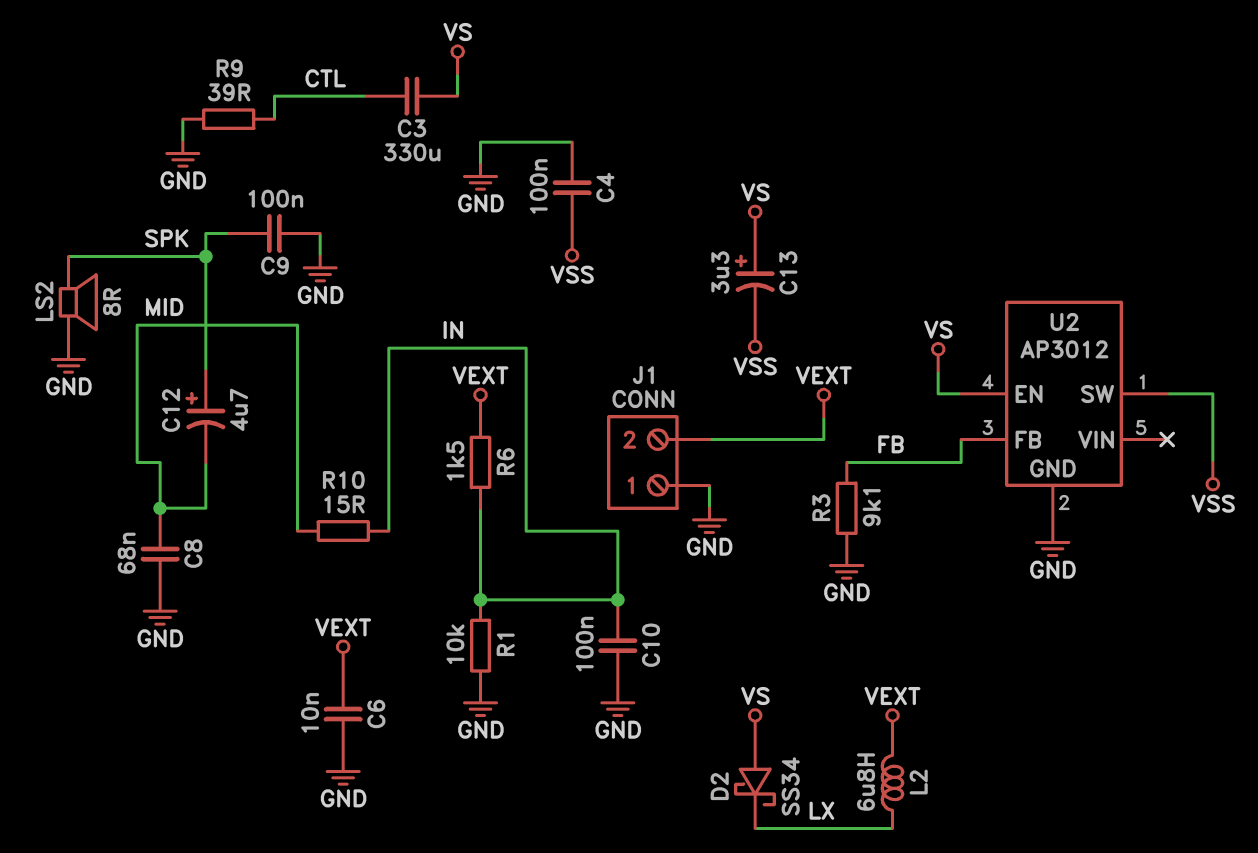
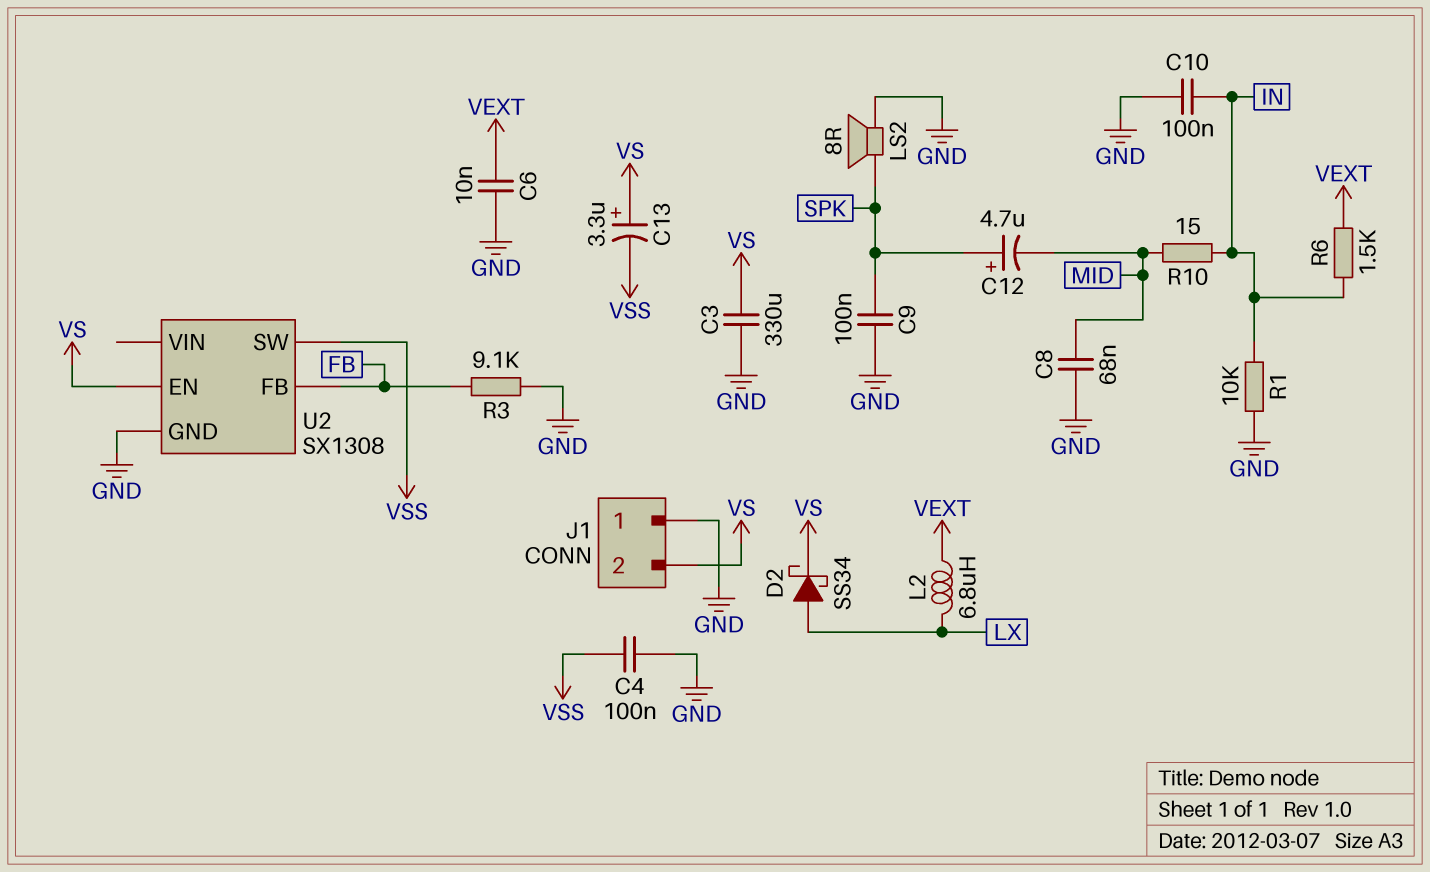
C3: 330uF (CTL, VS) -> 330uF (GND, VS)
D2: schottky SS34 (A VS, K LX) -> schottky SS34 (A LX, K VS)
J1 pin 2: VEXT -> VS
R9: 39 (CTL, GND) -> none
U2: AP3012 -> SX1308

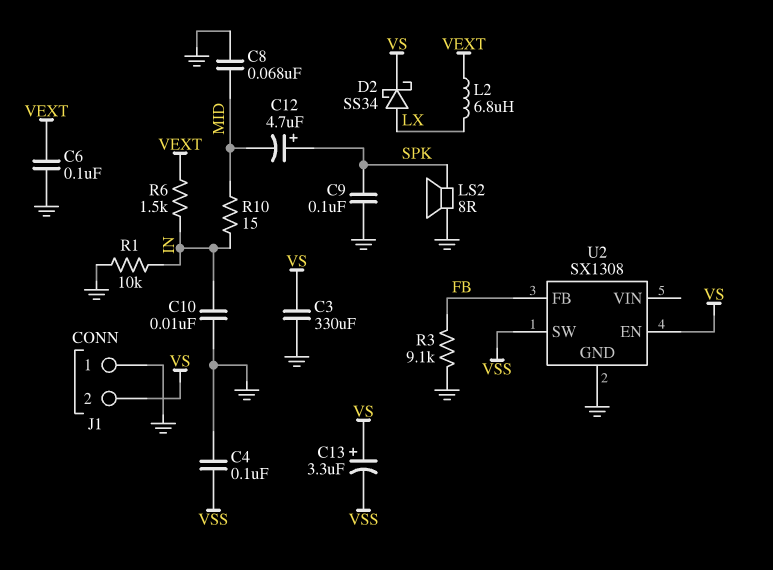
C6: 10nF (GND, VEXT) -> 100nF (GND, VEXT)
C10: 100nF (GND, IN) -> 10nF (GND, IN)

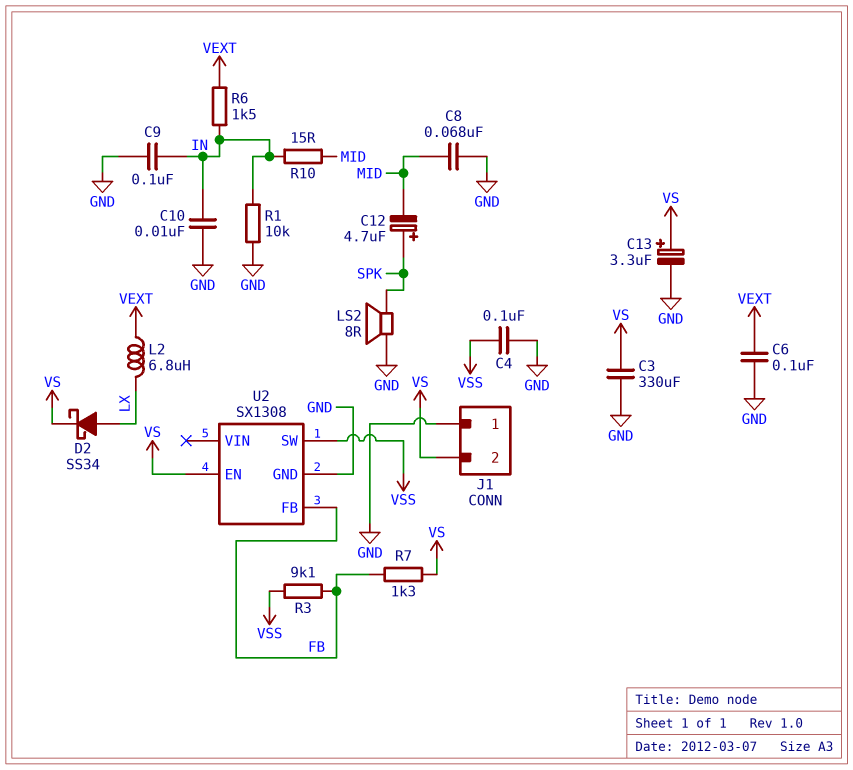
C9: 100nF (GND, SPK) -> 100nF (GND, IN)
C13: 3.3uF (plus VS, minus VSS) -> 3.3uF (plus VS, minus GND)
R3: 9.1k (FB, GND) -> 9.1k (FB, VSS)
R7: none -> 1.3k (FB, VS)

